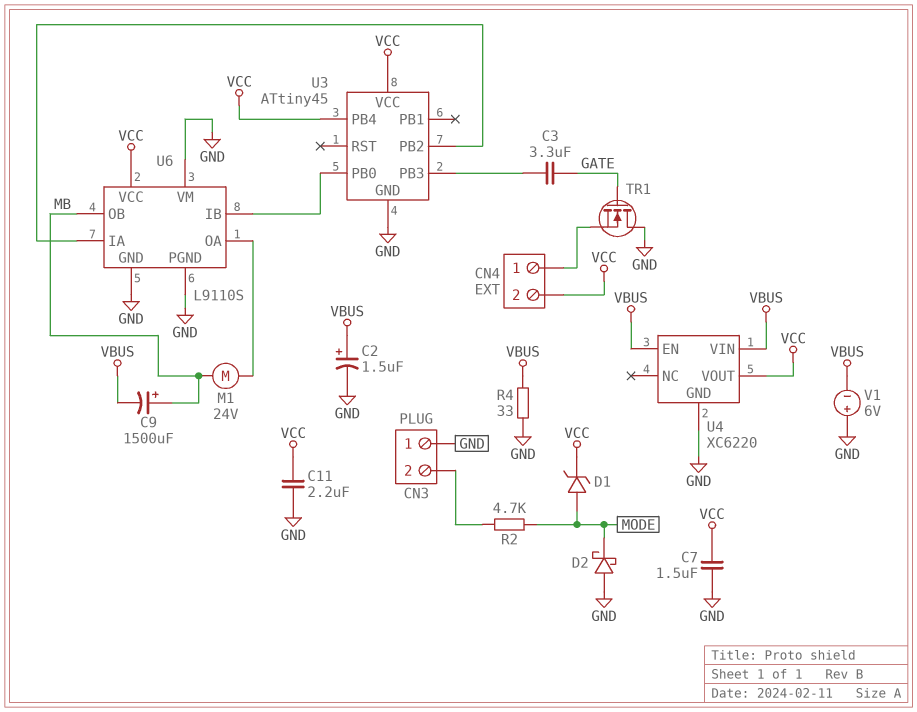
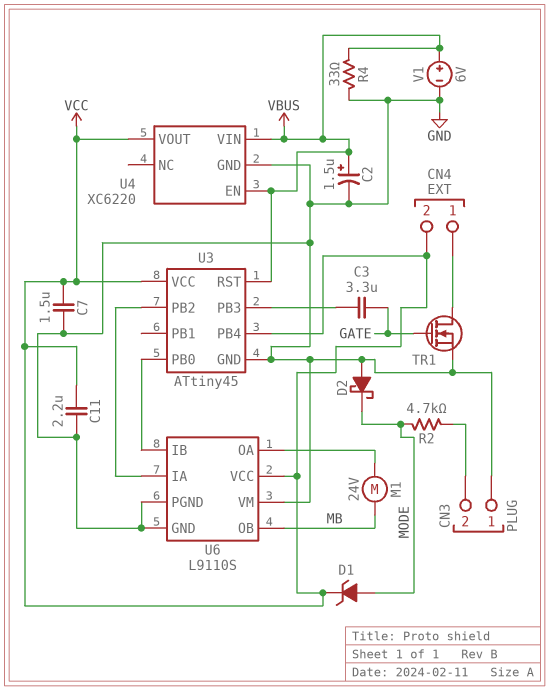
C9: 1500uF (plus MB, minus VBUS) -> none
TR1: NMOS (G GATE, D GND, S CN4/1) -> NMOS (G GATE, D CN4/1, S GND)
U3 pin RST: none -> VBUS
V1: 6V (plus GND, minus VBUS) -> 6V (plus VBUS, minus GND)

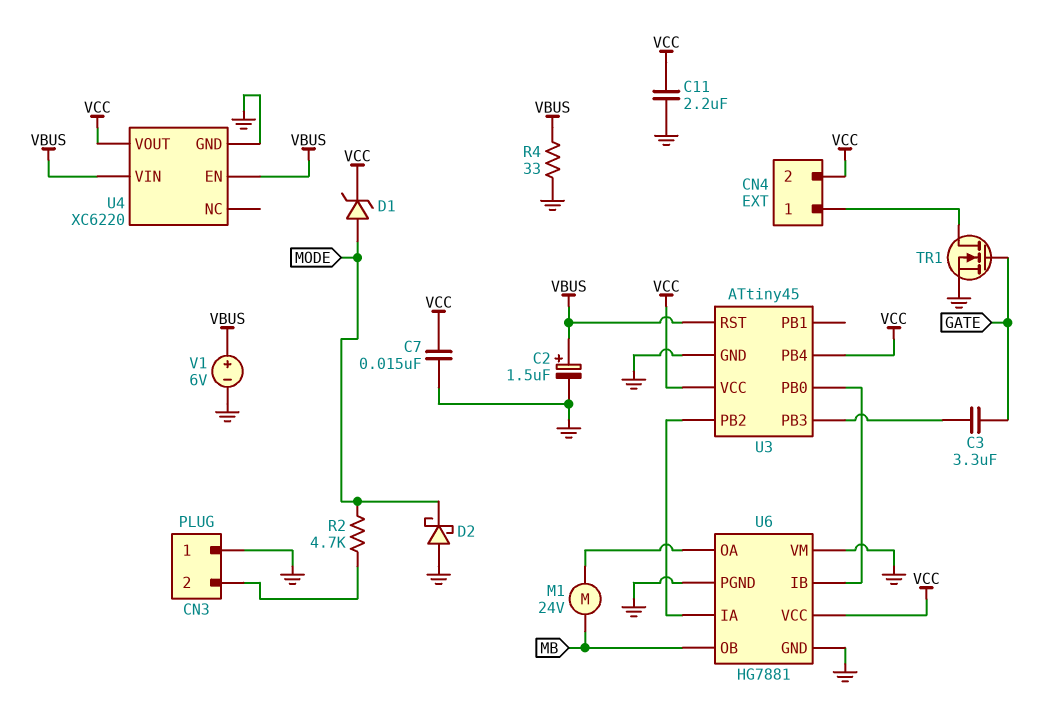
C7: 1.5uF (GND, VCC) -> 15nF (GND, VCC)
U6: L9110S -> HG7881

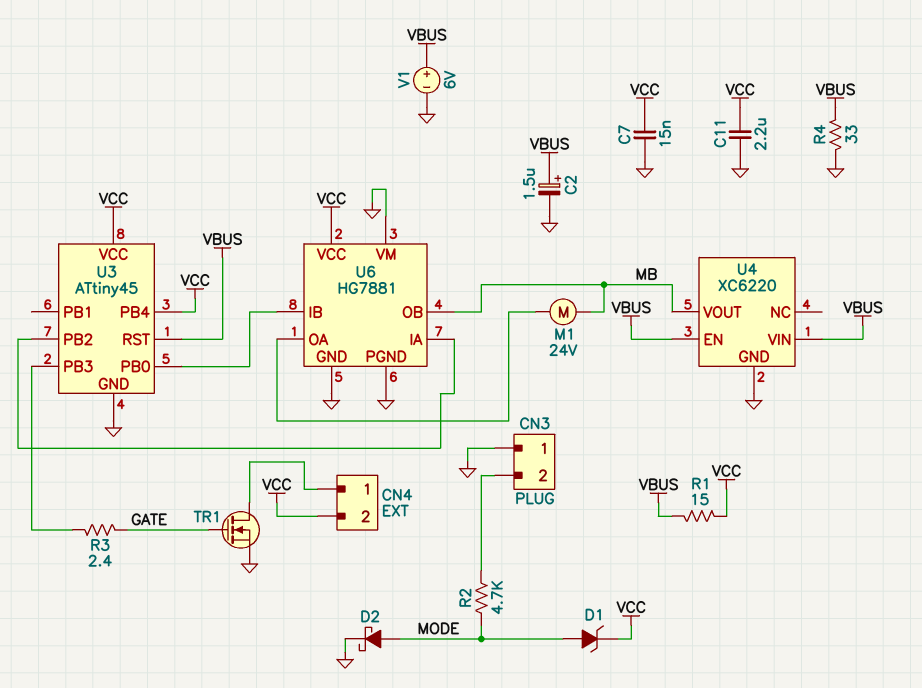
C3: 3.3uF (GATE, U3/PB3) -> none
D2: schottky (A GND, K MODE) -> schottky (A MODE, K GND)
R1: none -> 15 (VBUS, VCC)
R3: none -> 2.4 (GATE, U3/PB3)
U4 pin VOUT: VCC -> MB

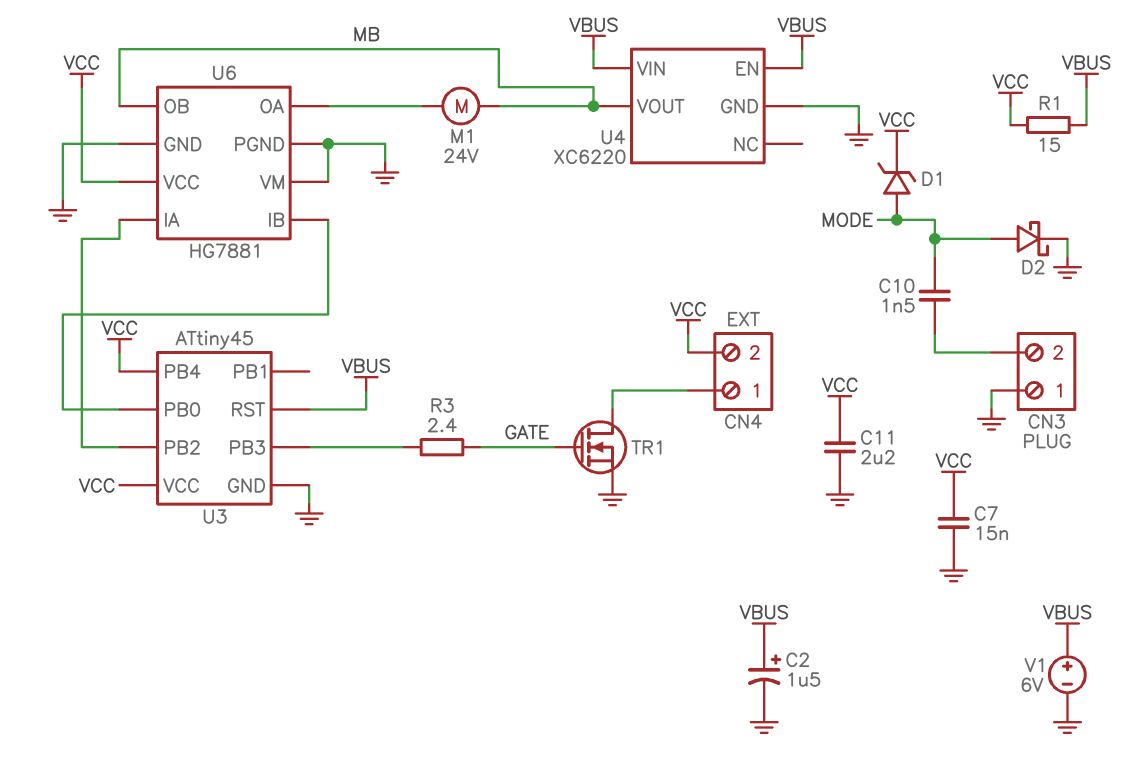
C10: none -> 1.5nF (CN3/2, MODE)
R2: 4.7k (CN3/2, MODE) -> none
R4: 33 (GND, VBUS) -> none

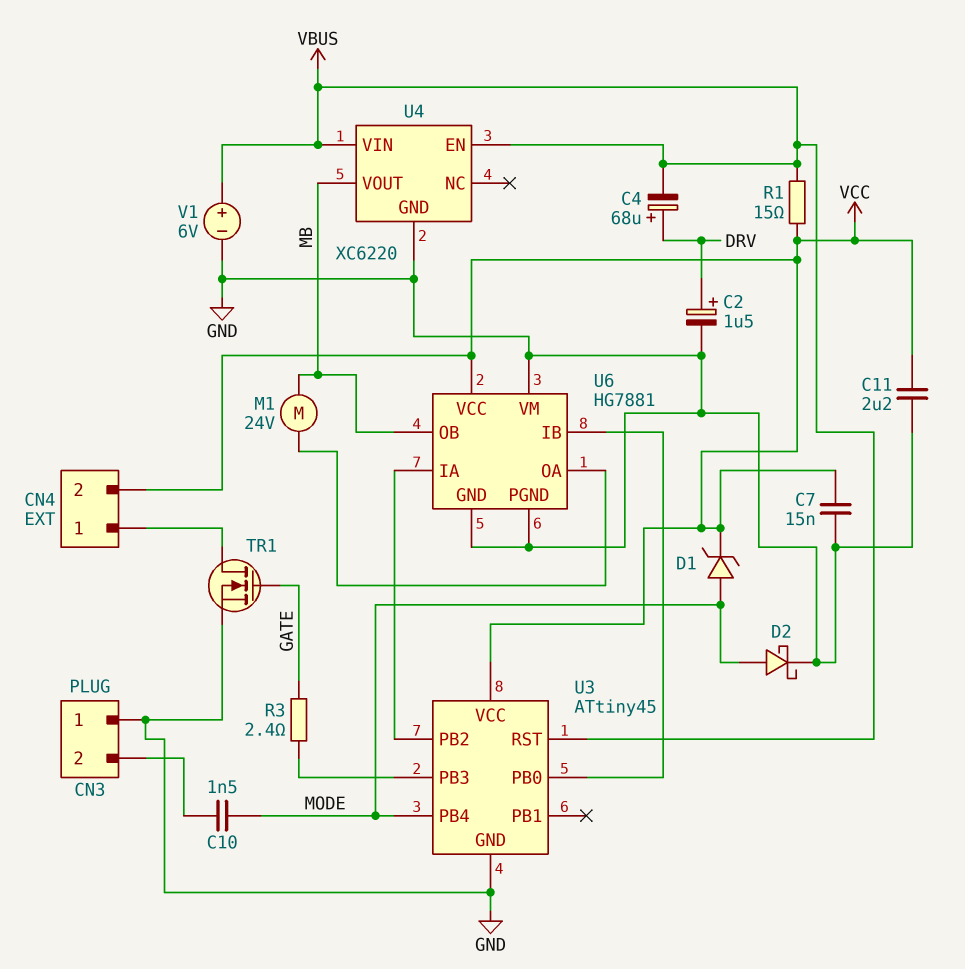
C2: 1.5uF (plus VBUS, minus GND) -> 1.5uF (plus DRV, minus GND)
C4: none -> 68uF (plus DRV, minus VBUS)
U3 pin PB4: VCC -> MODE

